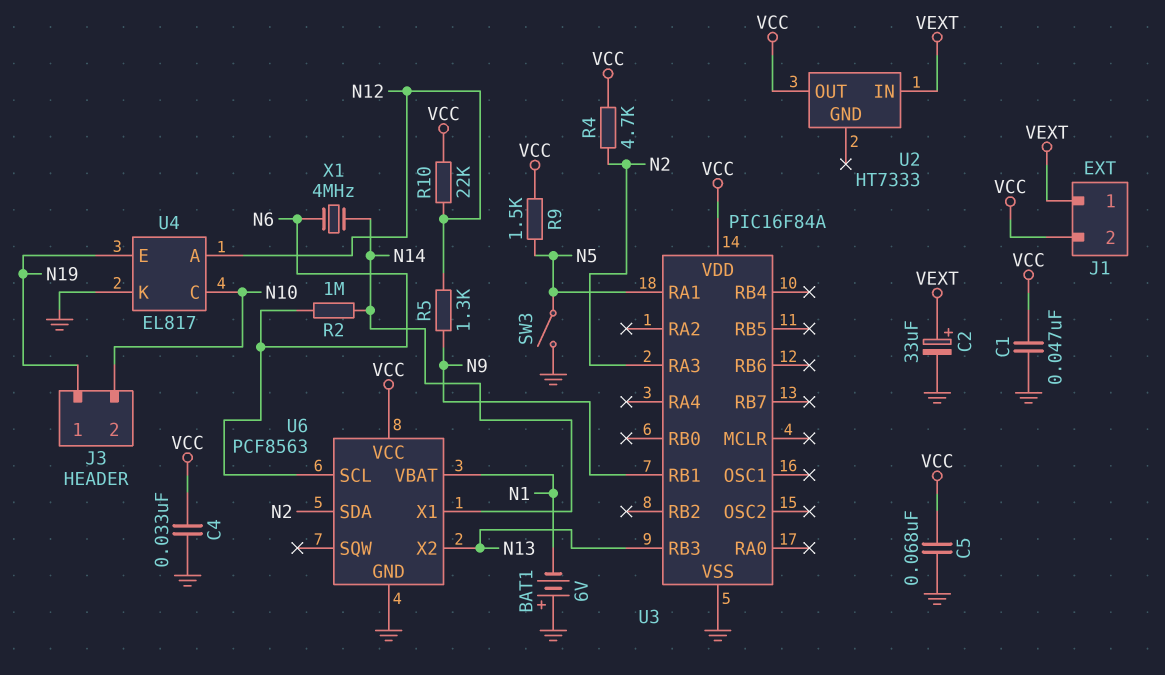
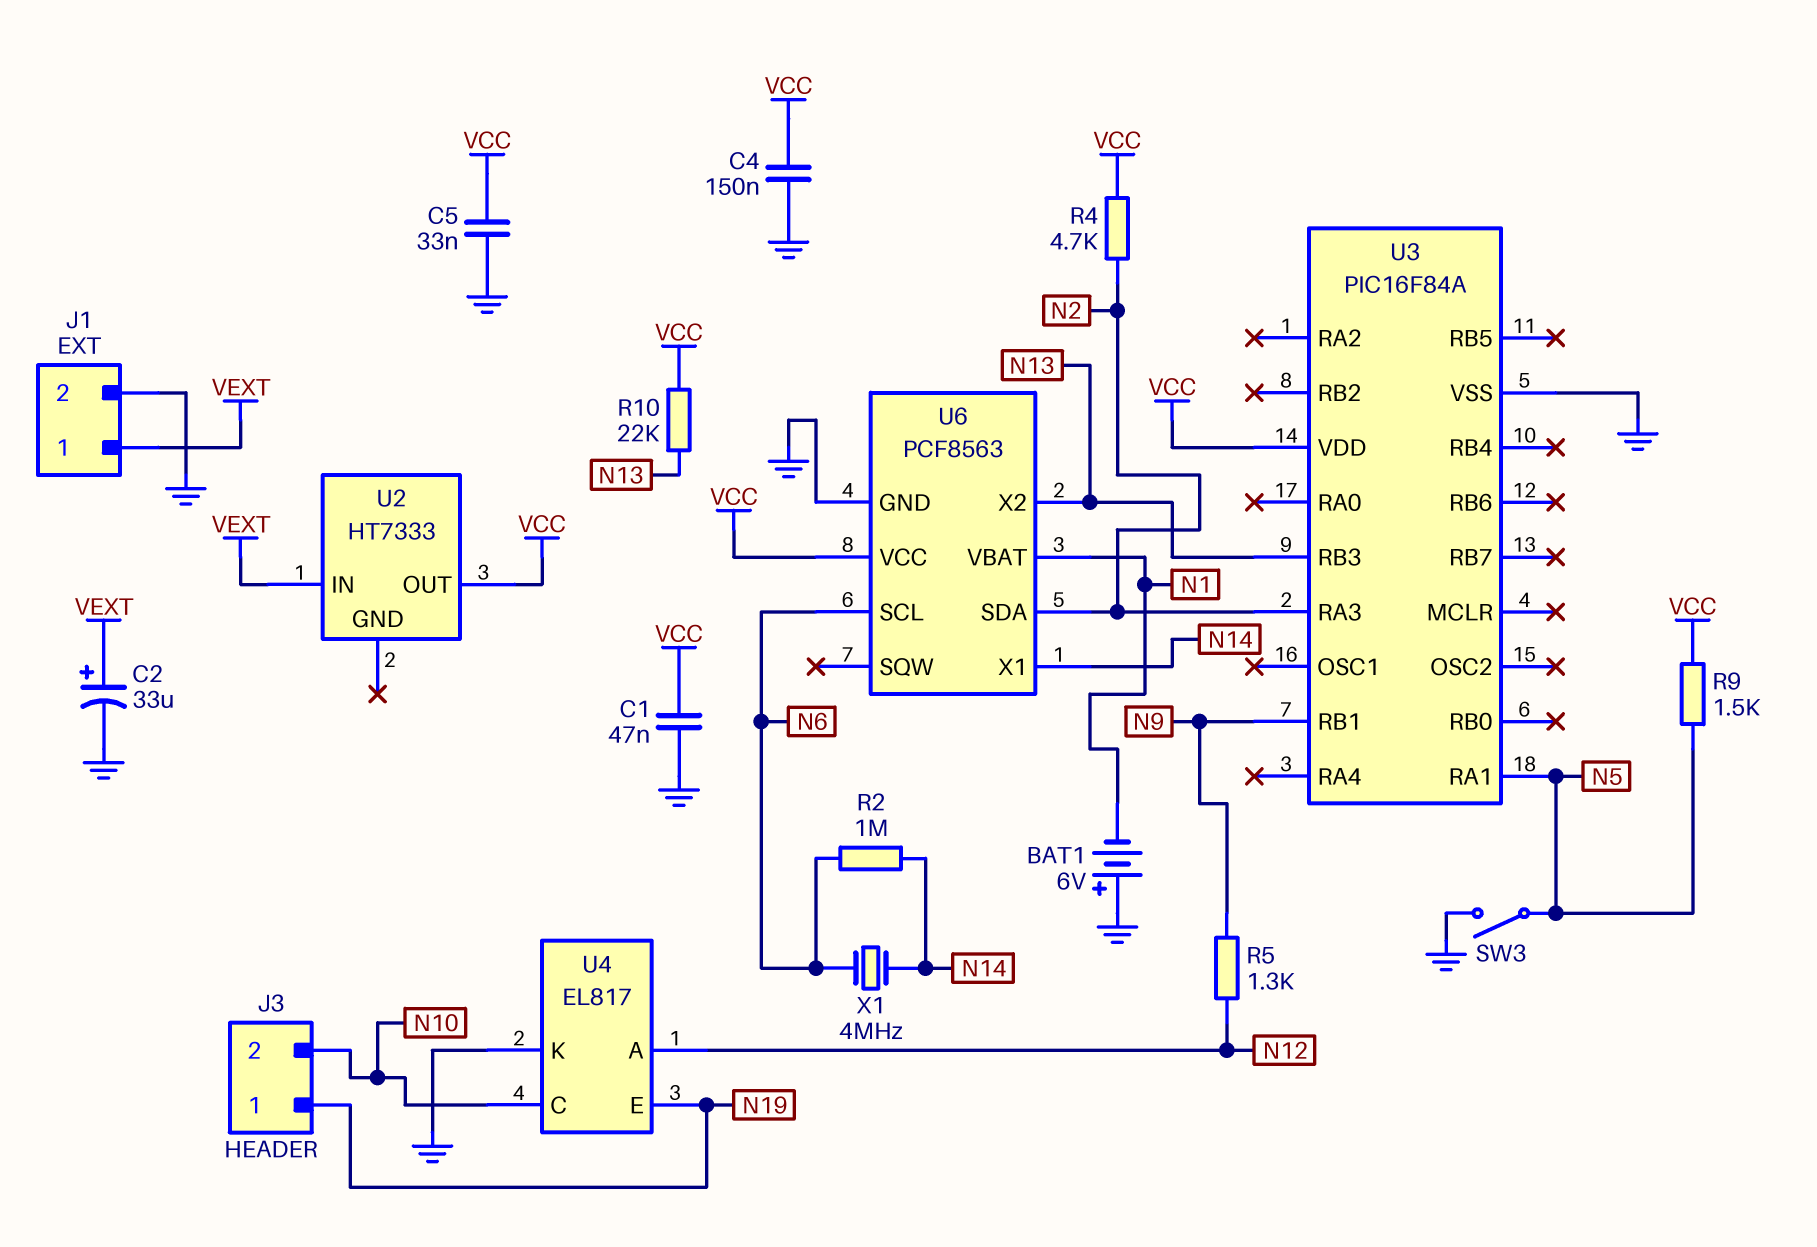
C4: 33nF (GND, VCC) -> 150nF (GND, VCC)
C5: 68nF (GND, VCC) -> 33nF (GND, VCC)
J1 pin 2: VCC -> GND
R10: 22k (N12, VCC) -> 22k (N13, VCC)

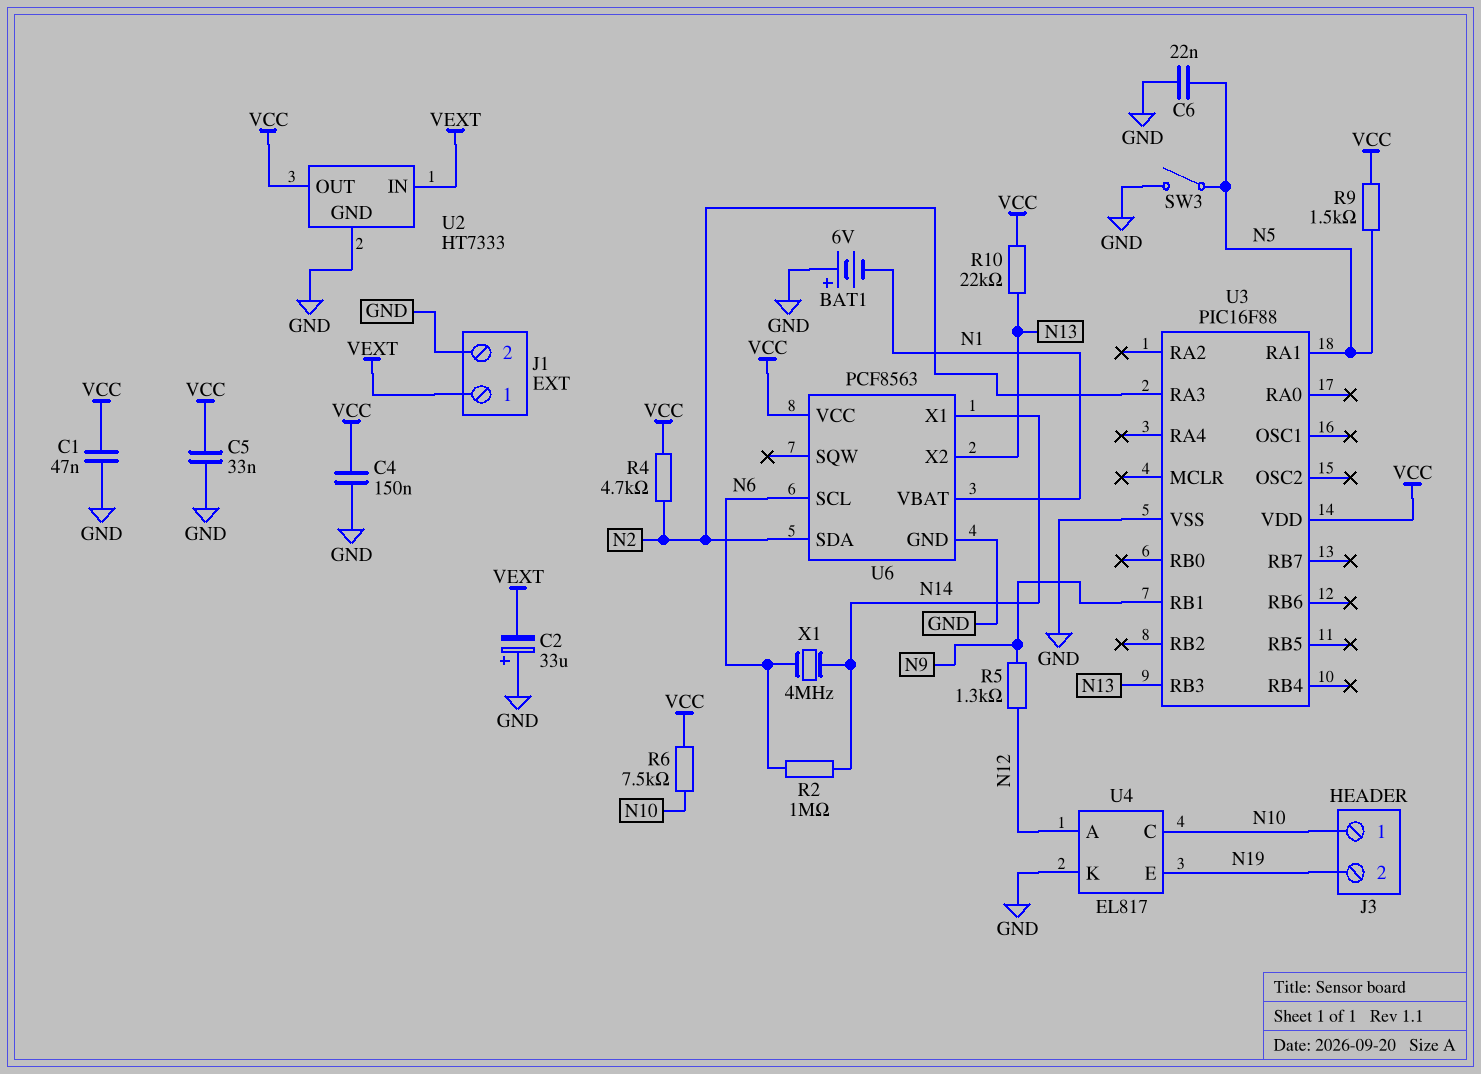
C2: 33uF (plus VEXT, minus GND) -> 33uF (plus GND, minus VEXT)
C6: none -> 22nF (GND, N5)
J3 pin 1: N19 -> N10
J3 pin 2: N10 -> N19
R6: none -> 7.5k (N10, VCC)
U2 pin GND: none -> GND
U3: PIC16F84A -> PIC16F88

